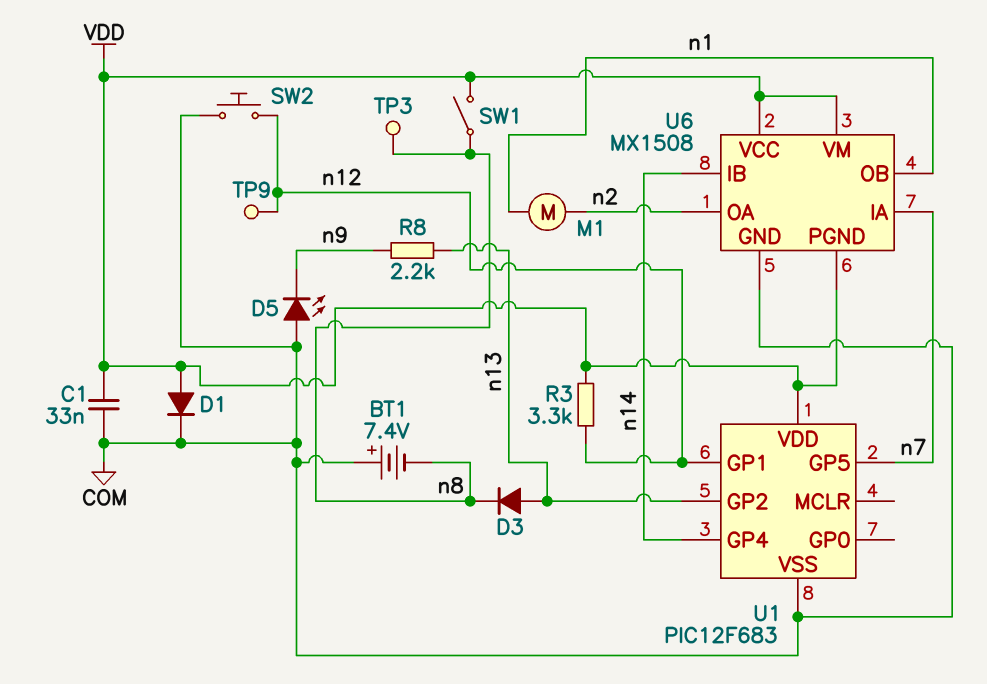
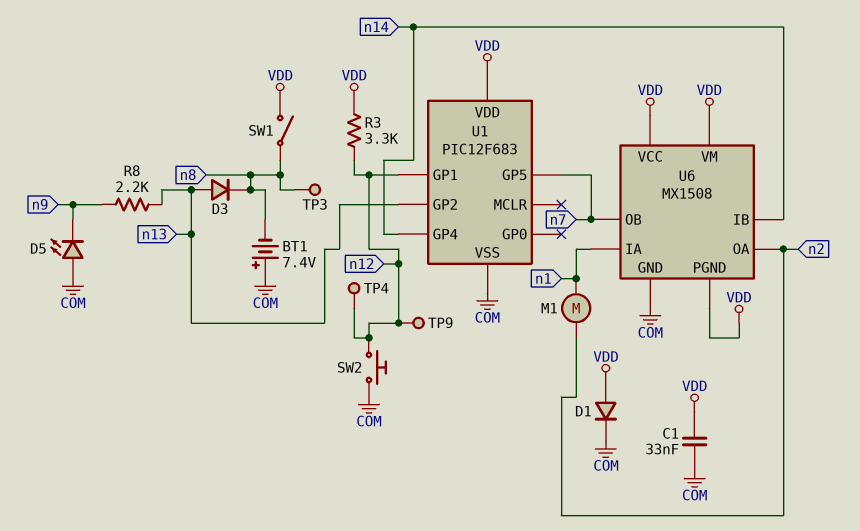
TP4: none -> test point (n12)
U6 pin IA: n7 -> n1
U6 pin OB: n1 -> n7

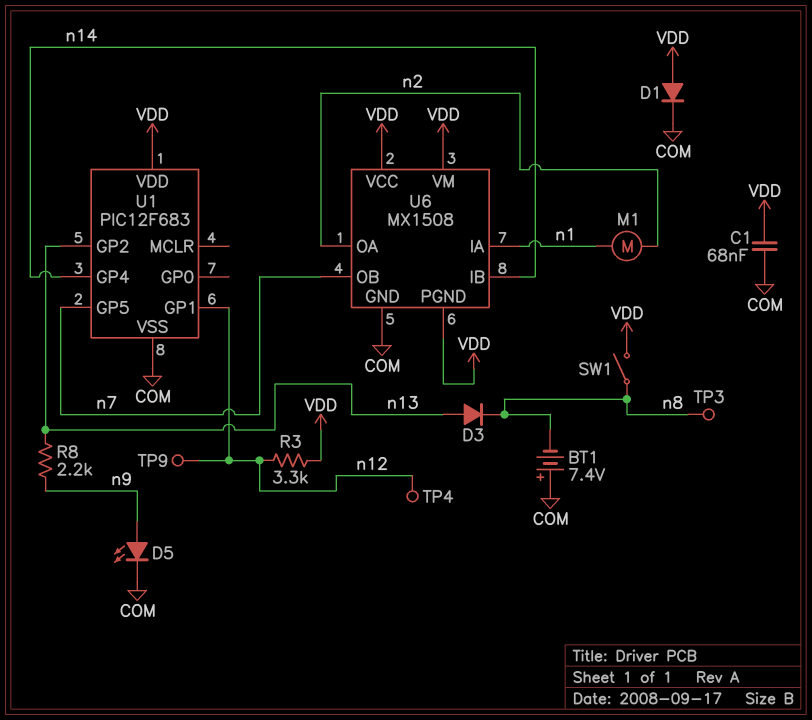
C1: 33nF (COM, VDD) -> 68nF (COM, VDD)
D5: LED (A COM, K n9) -> LED (A n9, K COM)
SW2: button (COM, n12) -> none

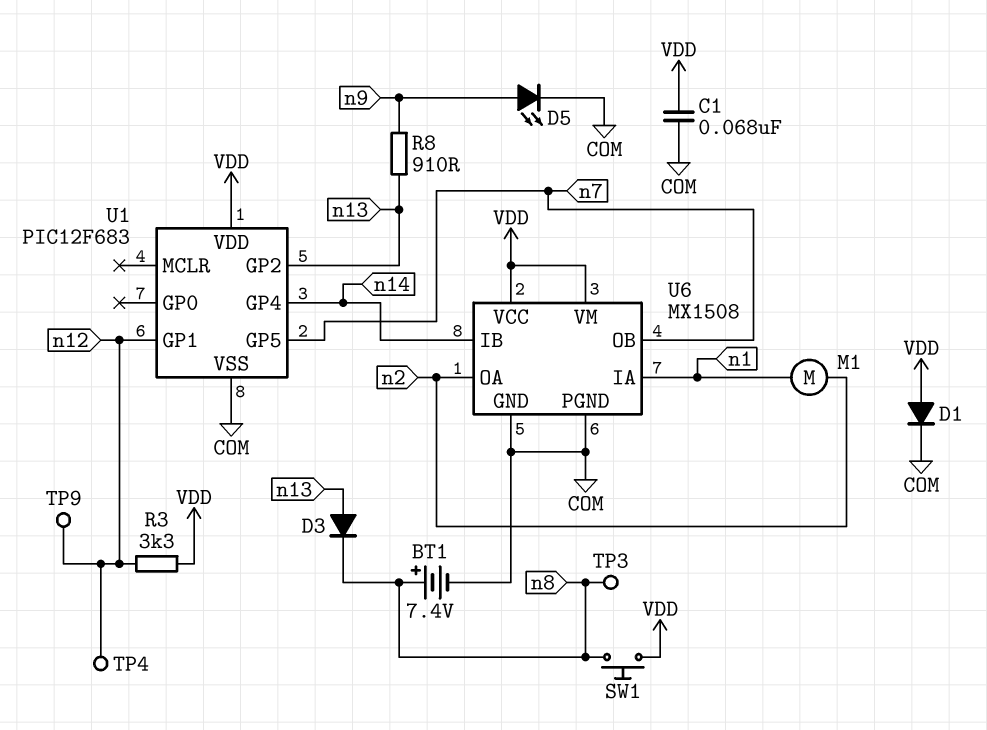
BT1: 7.4V (plus COM, minus n8) -> 7.4V (plus n8, minus COM)
R8: 2.2k (n9, n13) -> 910 (n9, n13)
SW1: switch (VDD, n8) -> button (VDD, n8)
U6 pin PGND: VDD -> COM

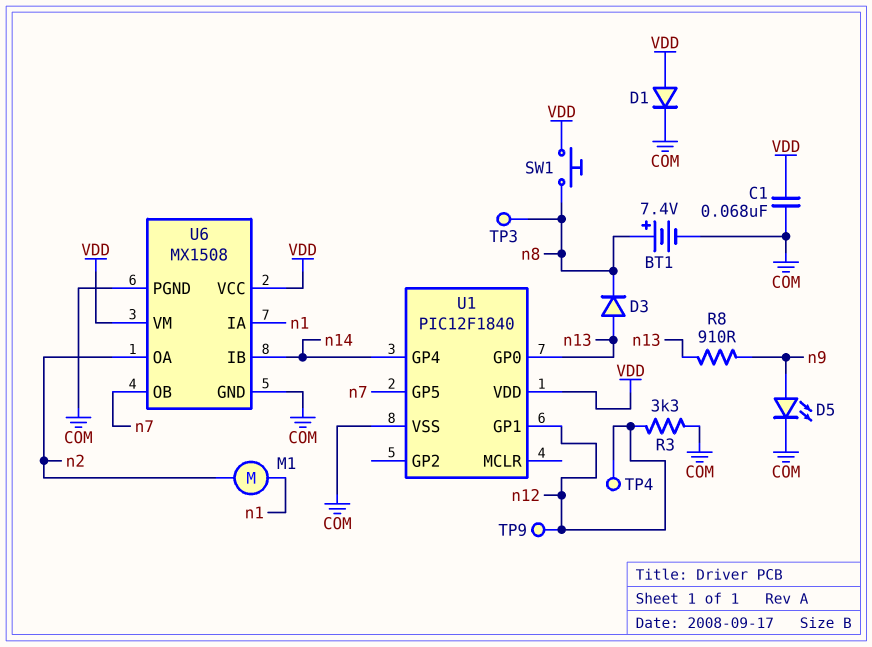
R3: 3.3k (VDD, n12) -> 3.3k (COM, n12)
U1: PIC12F683 -> PIC12F1840
U1 pin GP0: none -> n13
U1 pin GP2: n13 -> none

